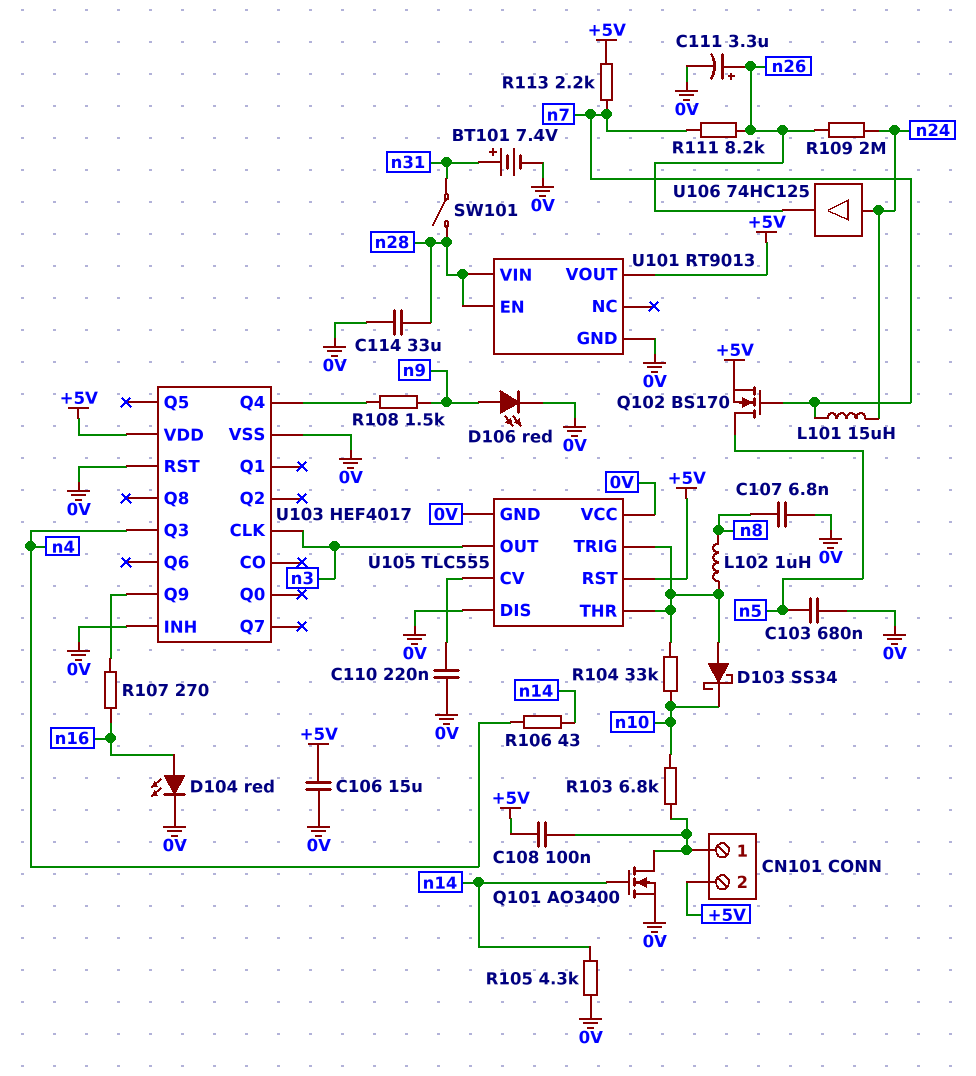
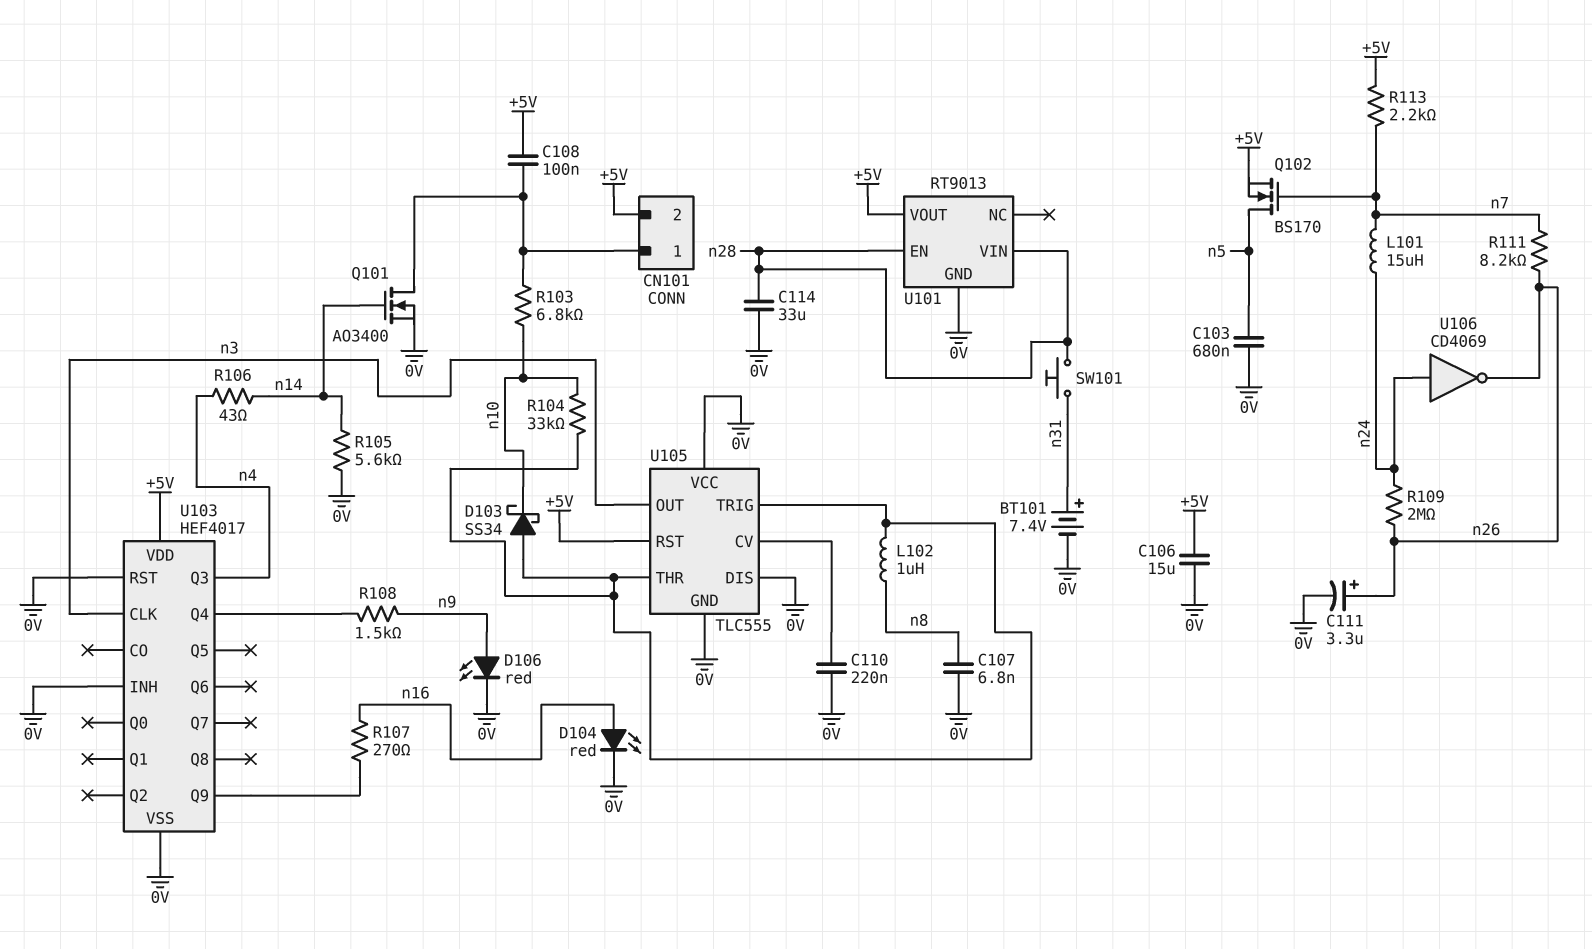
R105: 4.3k (0V, n14) -> 5.6k (0V, n14)
SW101: switch (n28, n31) -> button (n28, n31)
U106: buffer 74HC125 (in n24, out n26) -> NOT CD4069 (in n24, out n26)

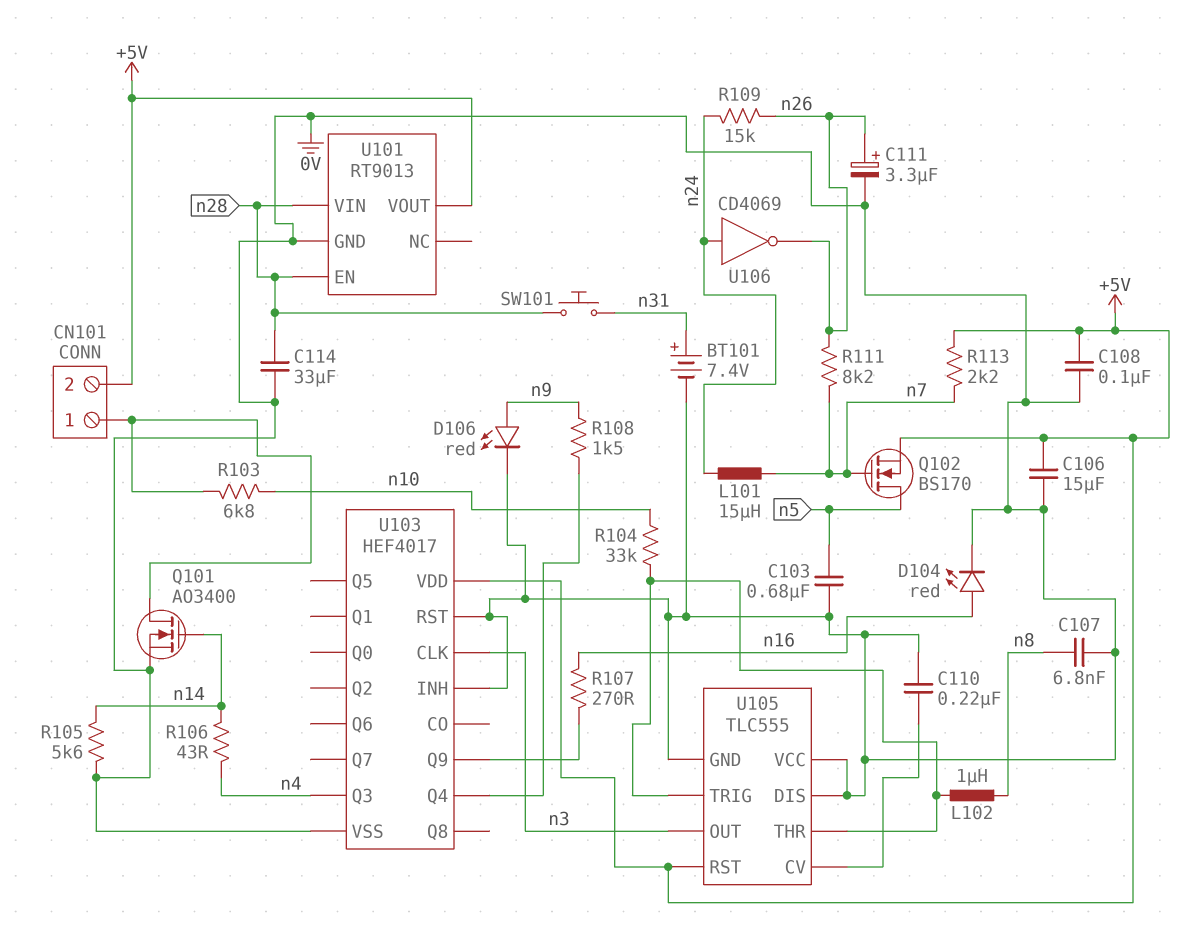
C108: 100nF (+5V, CN101/1) -> 100nF (+5V, 0V)
D103: schottky SS34 (A U105/THR, K n10) -> none
R109: 2M (n24, n26) -> 15k (n24, n26)

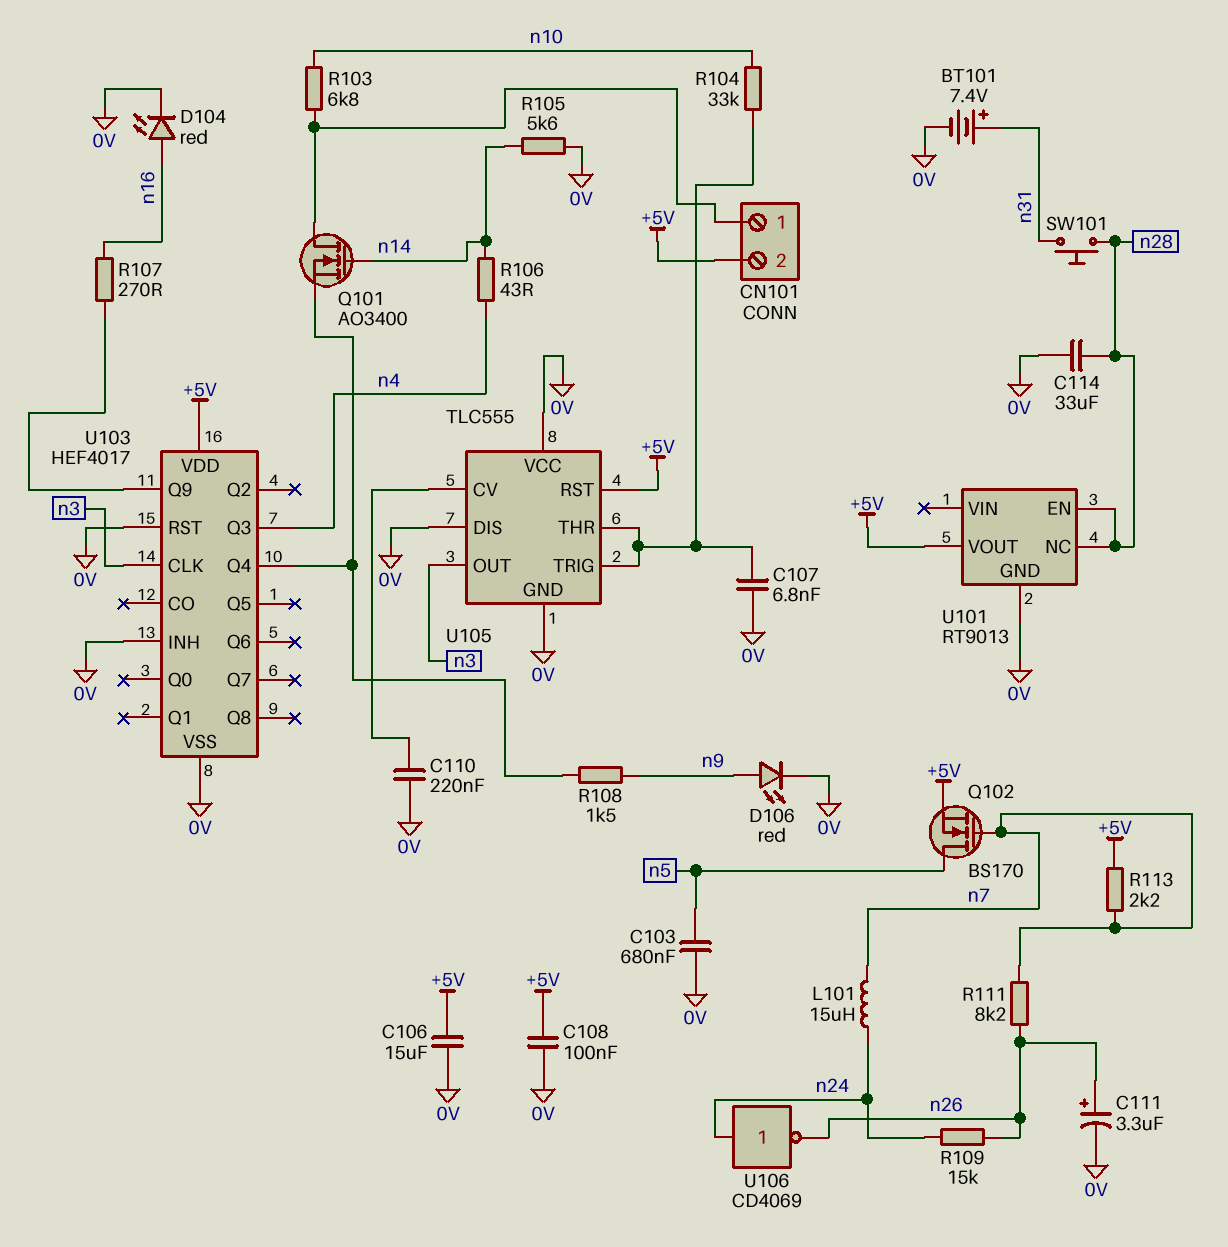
C107: 6.8nF (0V, n8) -> 6.8nF (0V, U105/THR)
L102: 1uH (U105/THR, n8) -> none
Q101: NMOS AO3400 (G n14, D CN101/1, S 0V) -> NMOS AO3400 (G n14, D CN101/1, S U103/Q4)
U101 pin NC: none -> n28
U101 pin VIN: n28 -> none

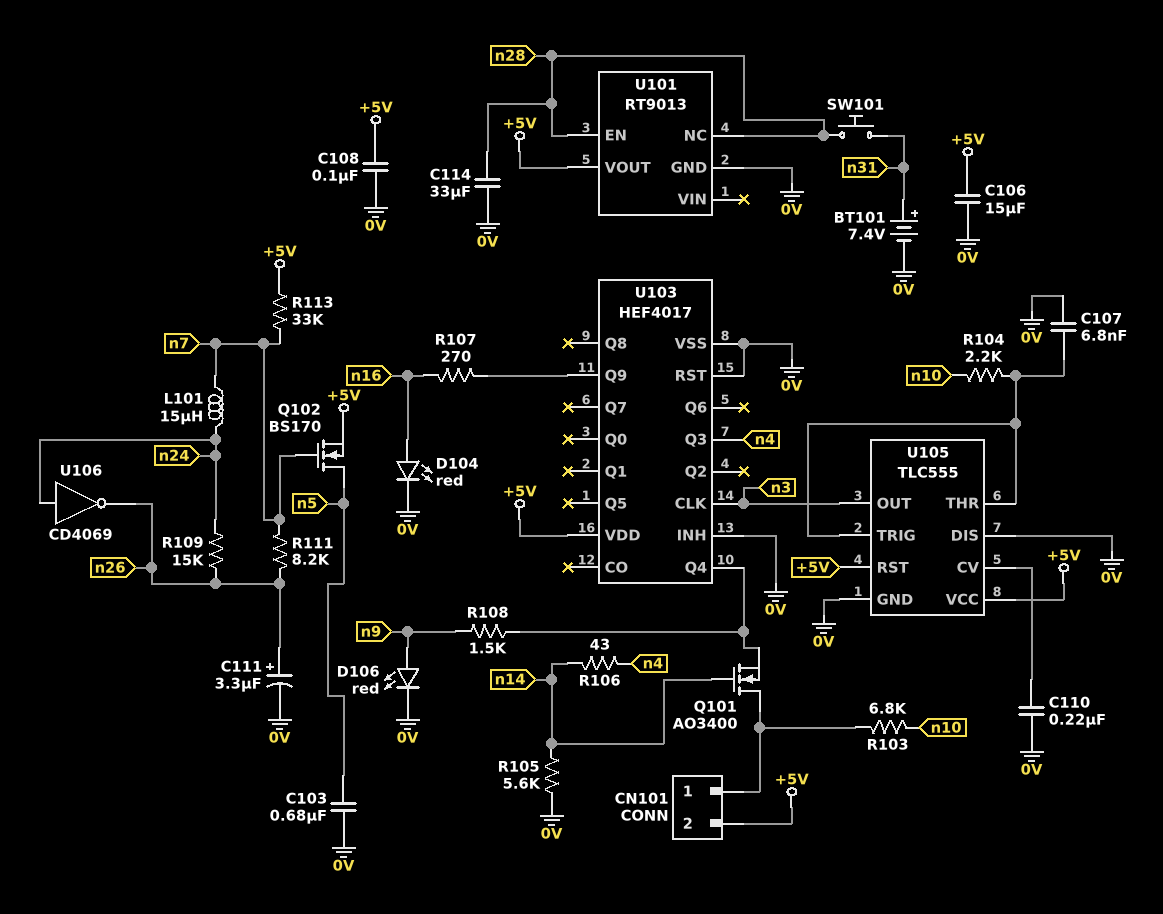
R104: 33k (U105/THR, n10) -> 2.2k (U105/THR, n10)
R113: 2.2k (+5V, n7) -> 33k (+5V, n7)
U105 pin VCC: 0V -> +5V

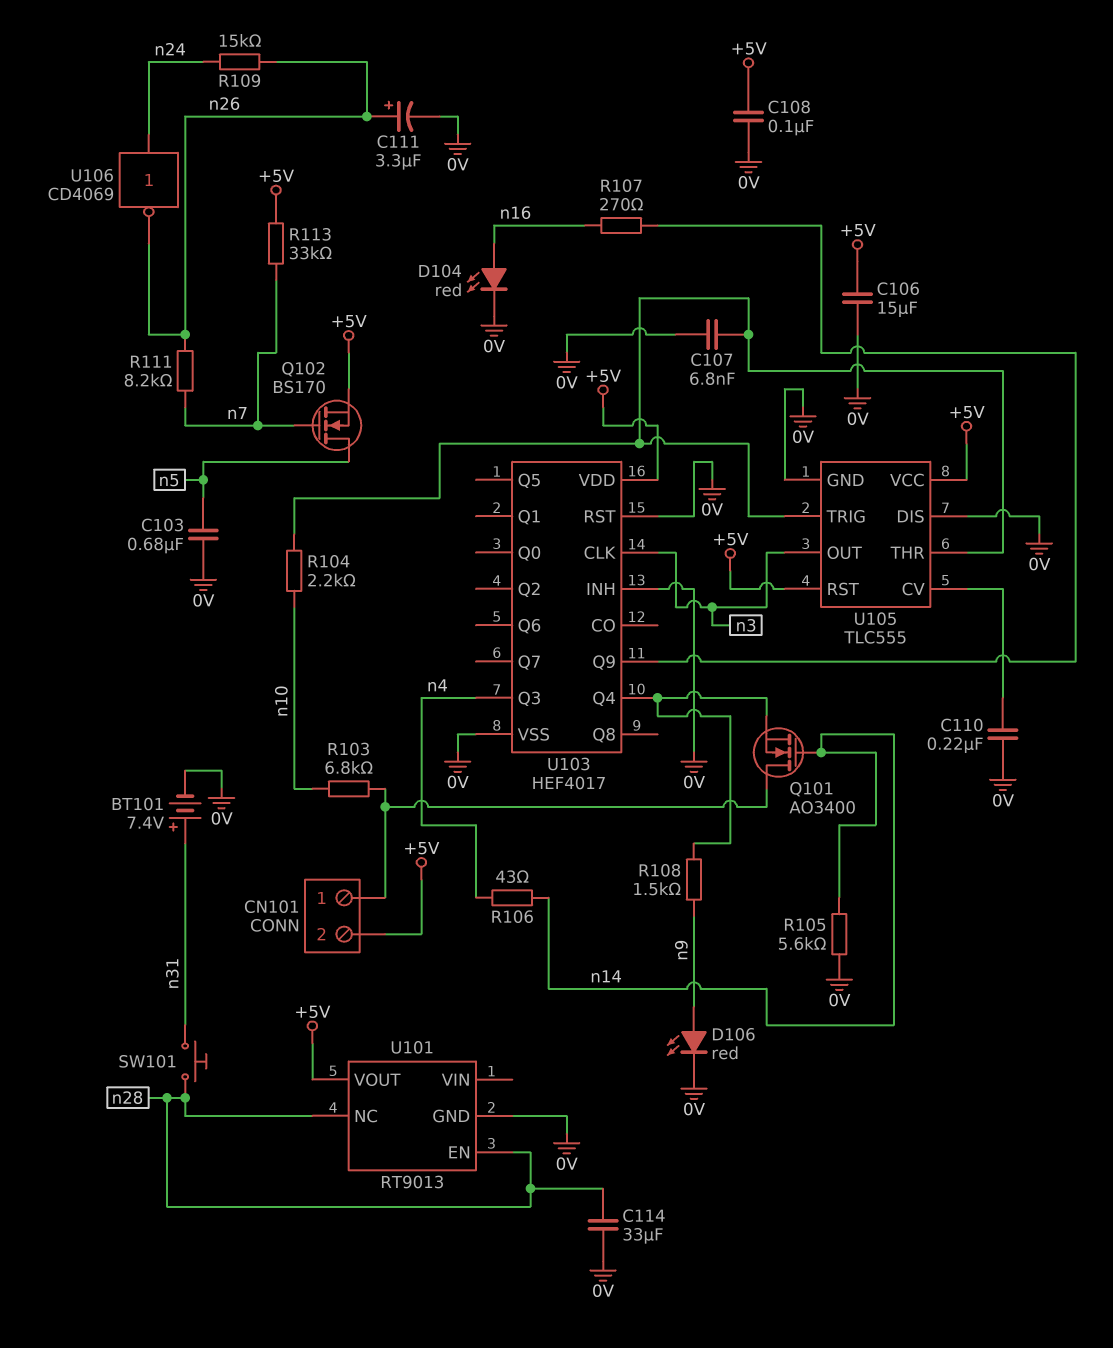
L101: 15uH (n7, n24) -> none

